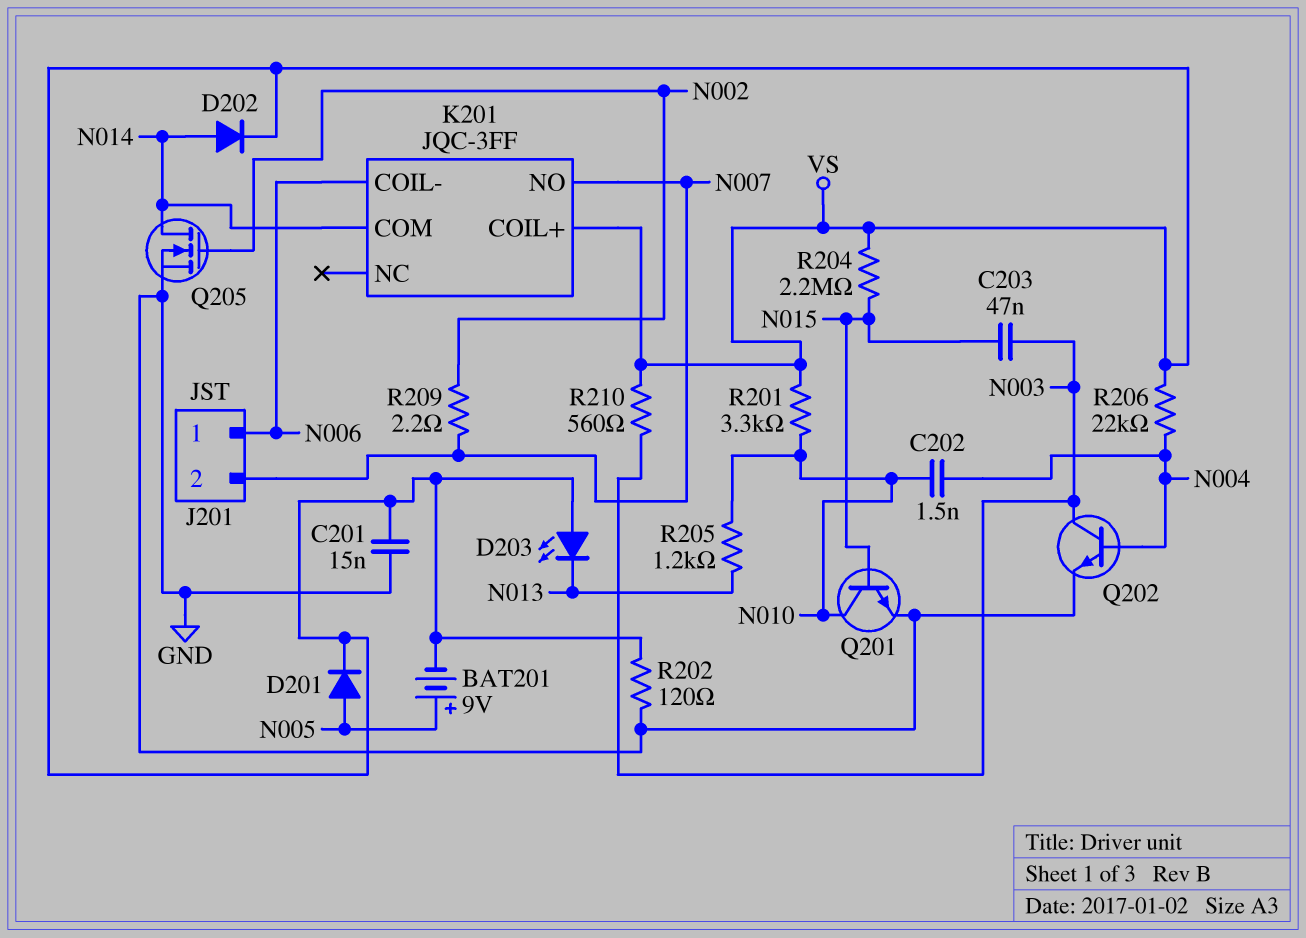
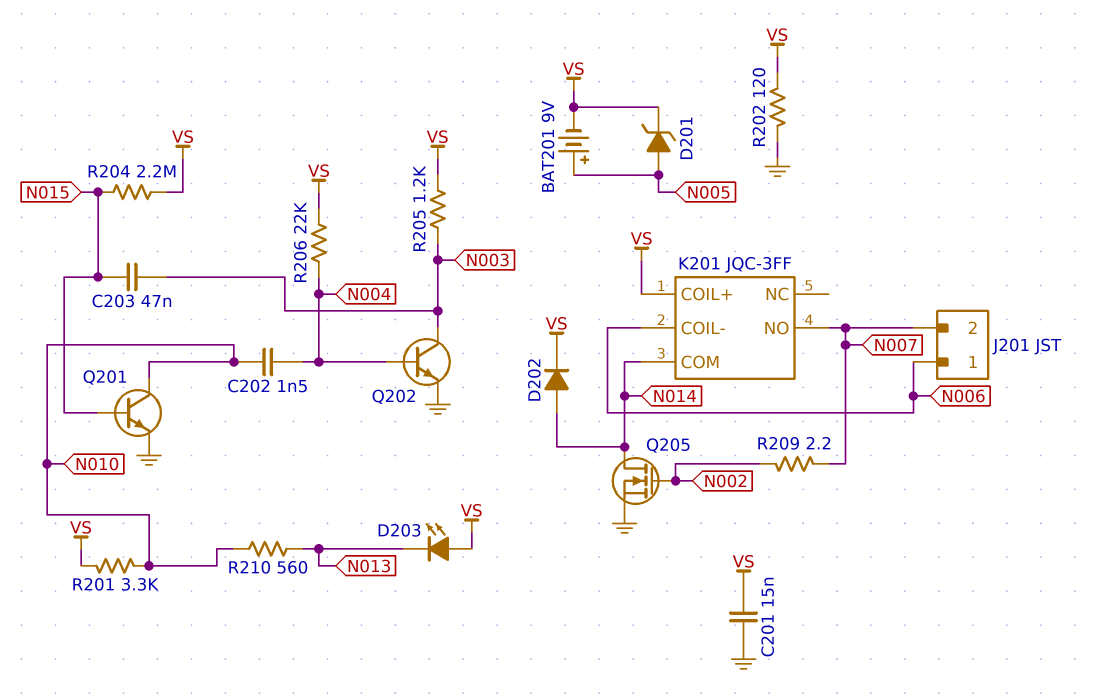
D201: diode (A N005, K VS) -> zener (A N005, K VS)
R205: 1.2k (N010, N013) -> 1.2k (N003, VS)
R210: 560 (N003, VS) -> 560 (N010, N013)

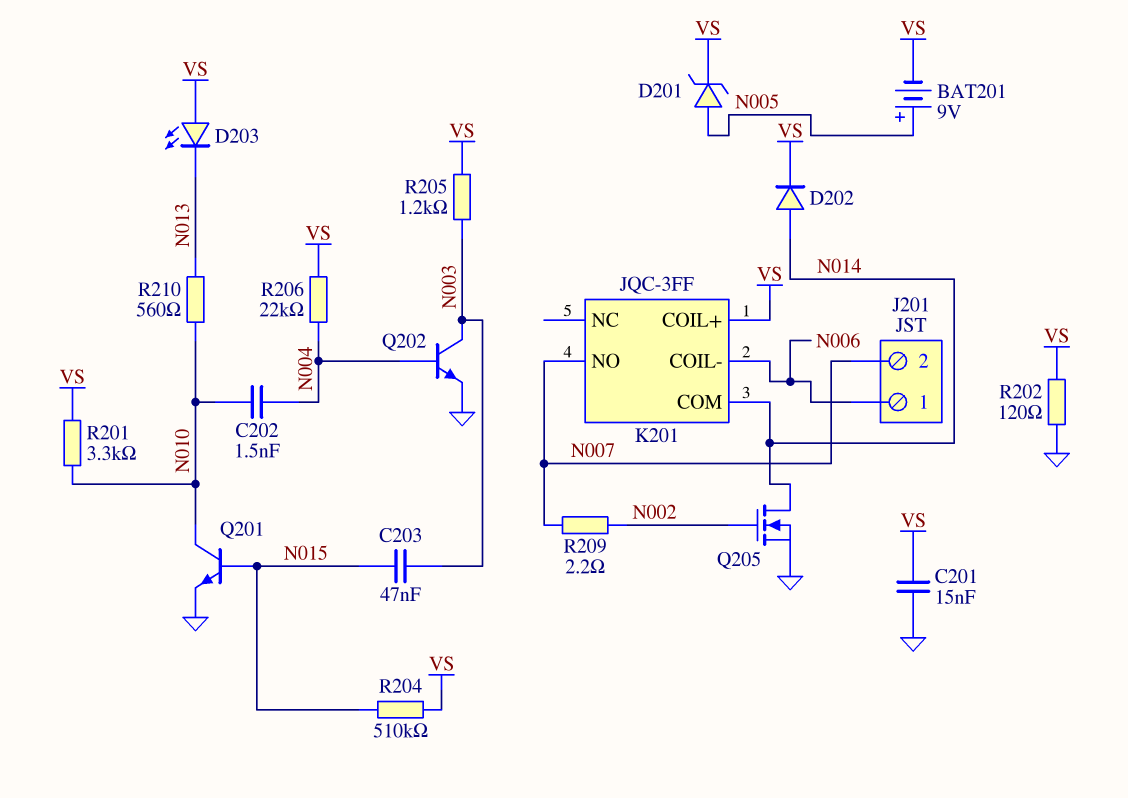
R204: 2.2M (N015, VS) -> 510k (N015, VS)

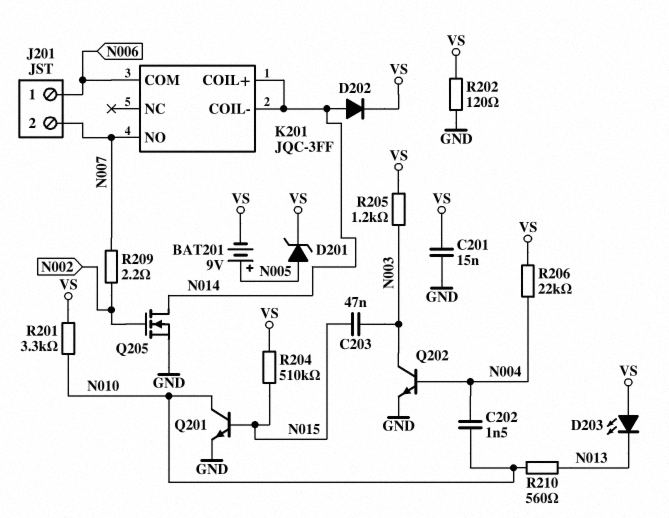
K201 pin COIL+: VS -> N014
K201 pin COIL-: N006 -> N014
K201 pin COM: N014 -> N006

